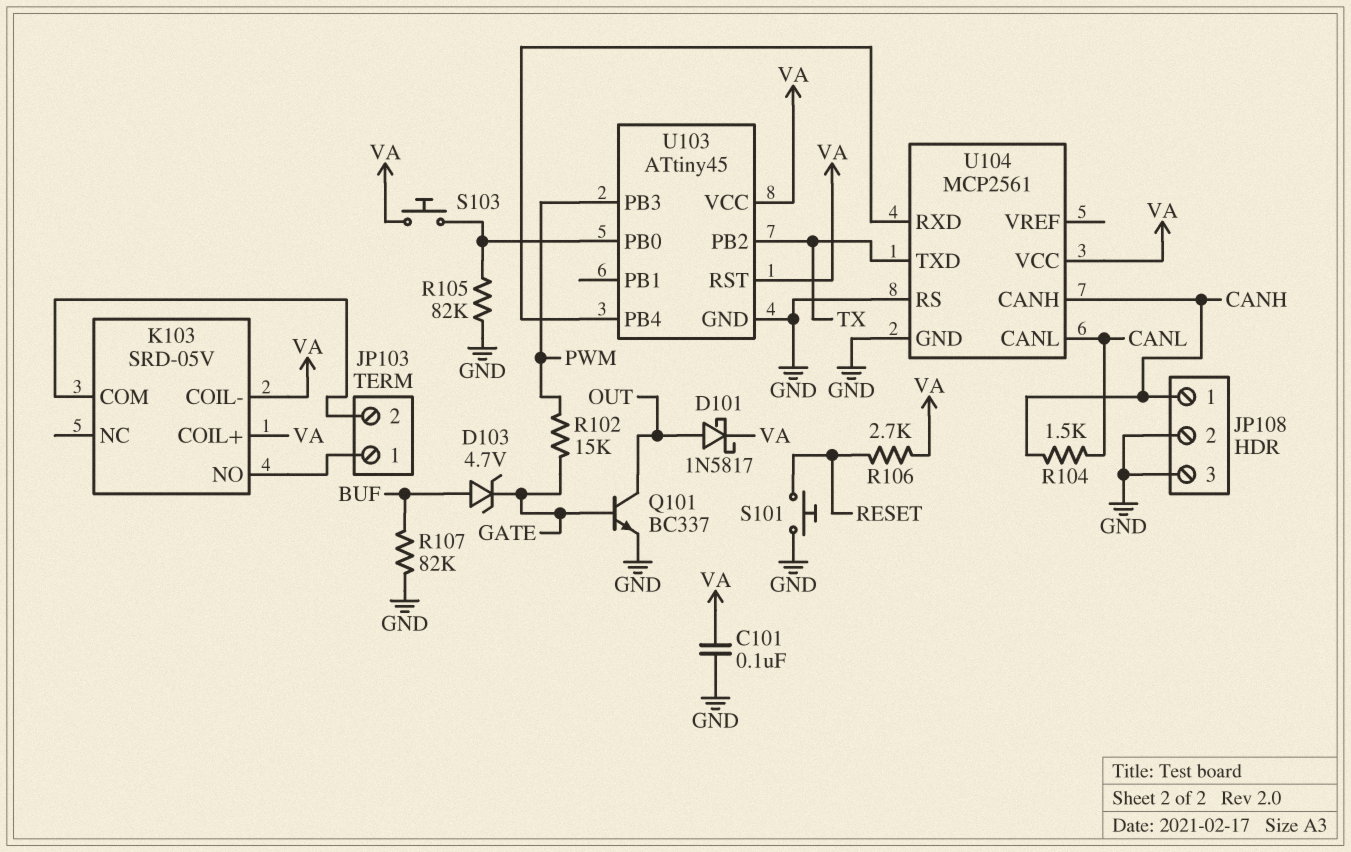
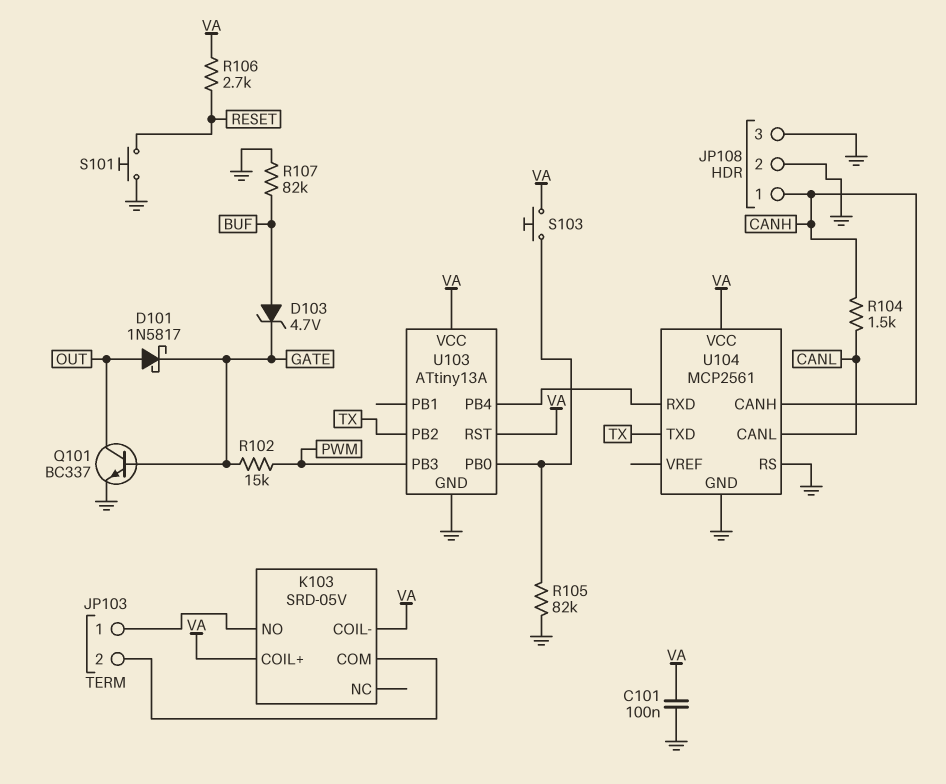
D101: schottky 1N5817 (A OUT, K VA) -> schottky 1N5817 (A OUT, K GATE)
U103: ATtiny45 -> ATtiny13A

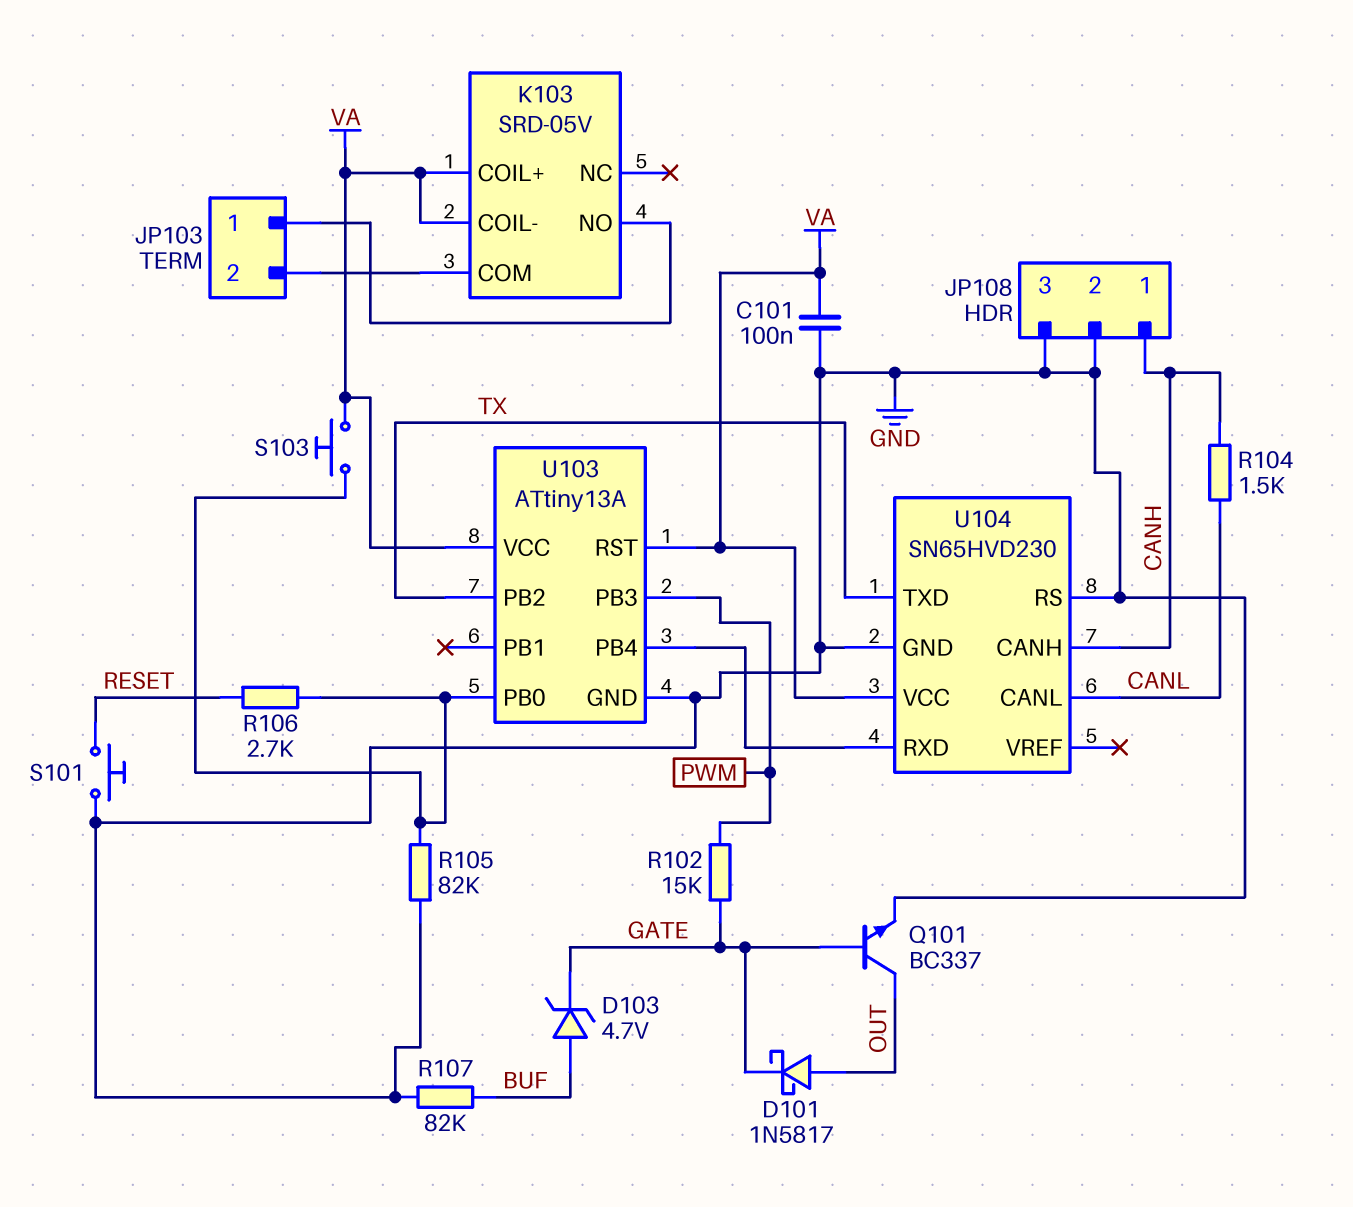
R106: 2.7k (RESET, VA) -> 2.7k (RESET, U103/PB0)
U104: MCP2561 -> SN65HVD230

